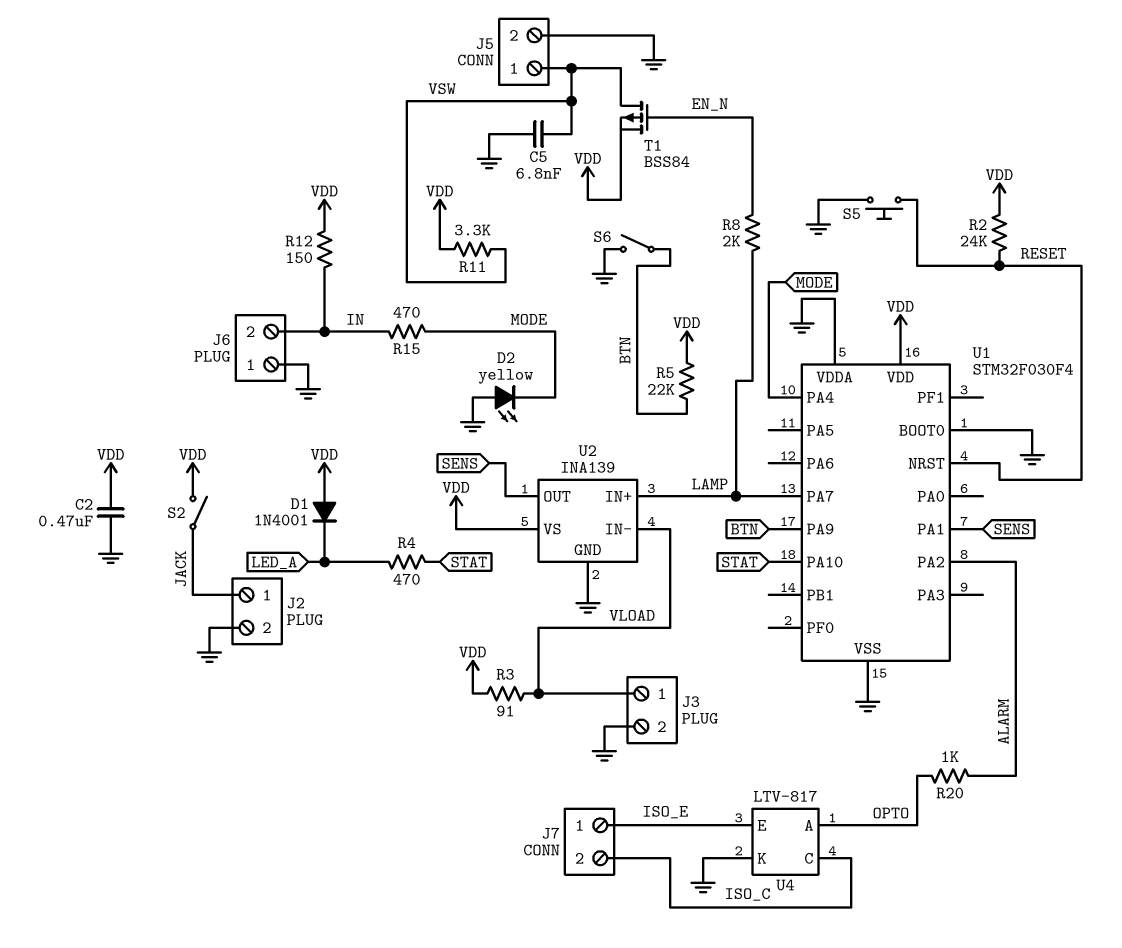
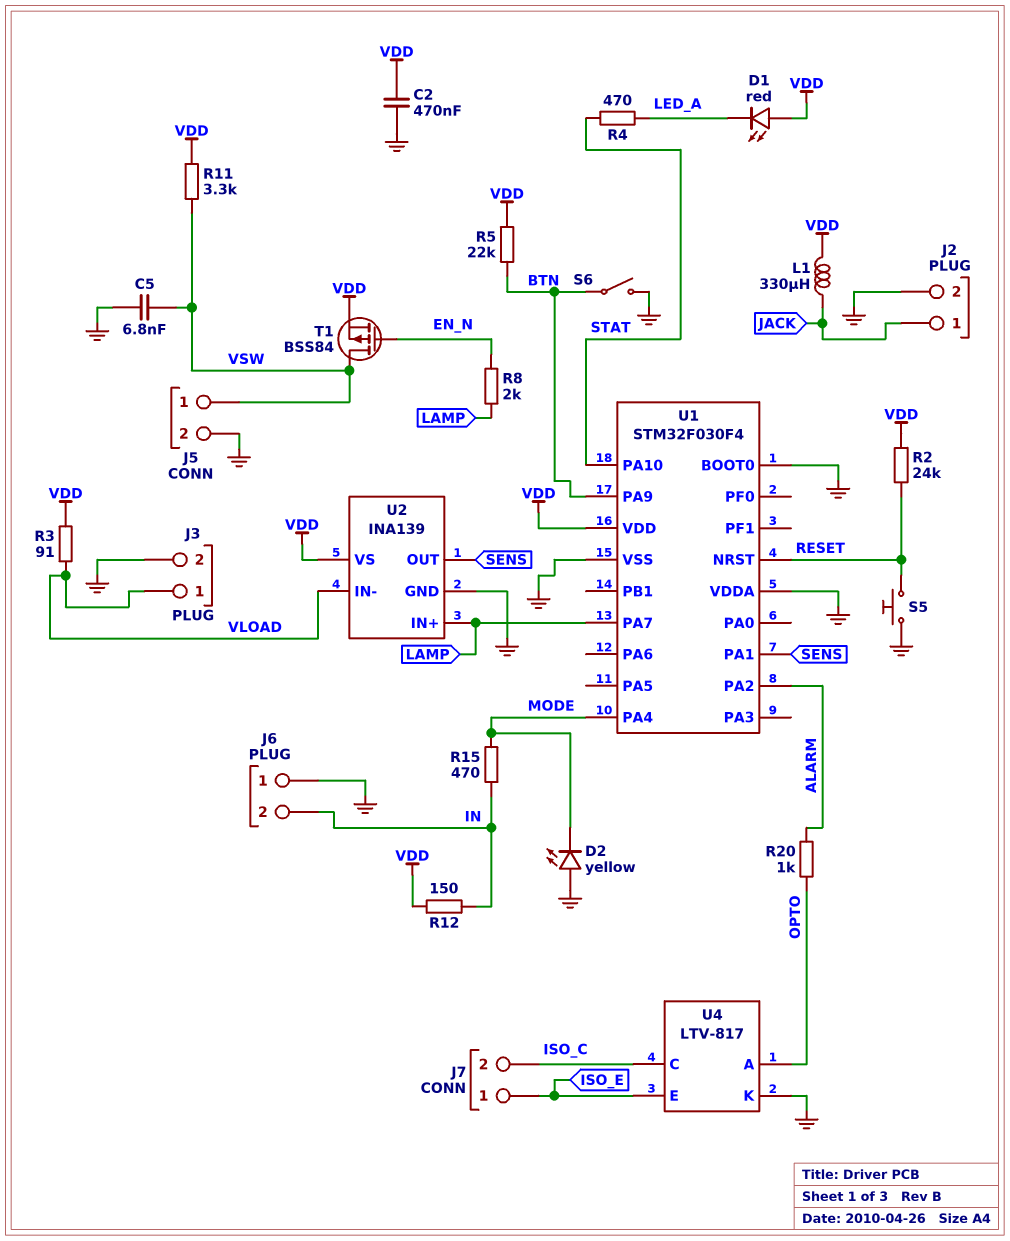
D1: diode 1N4001 (A VDD, K LED_A) -> LED red (A VDD, K LED_A)
L1: none -> 330uH (JACK, VDD)
S2: switch (JACK, VDD) -> none

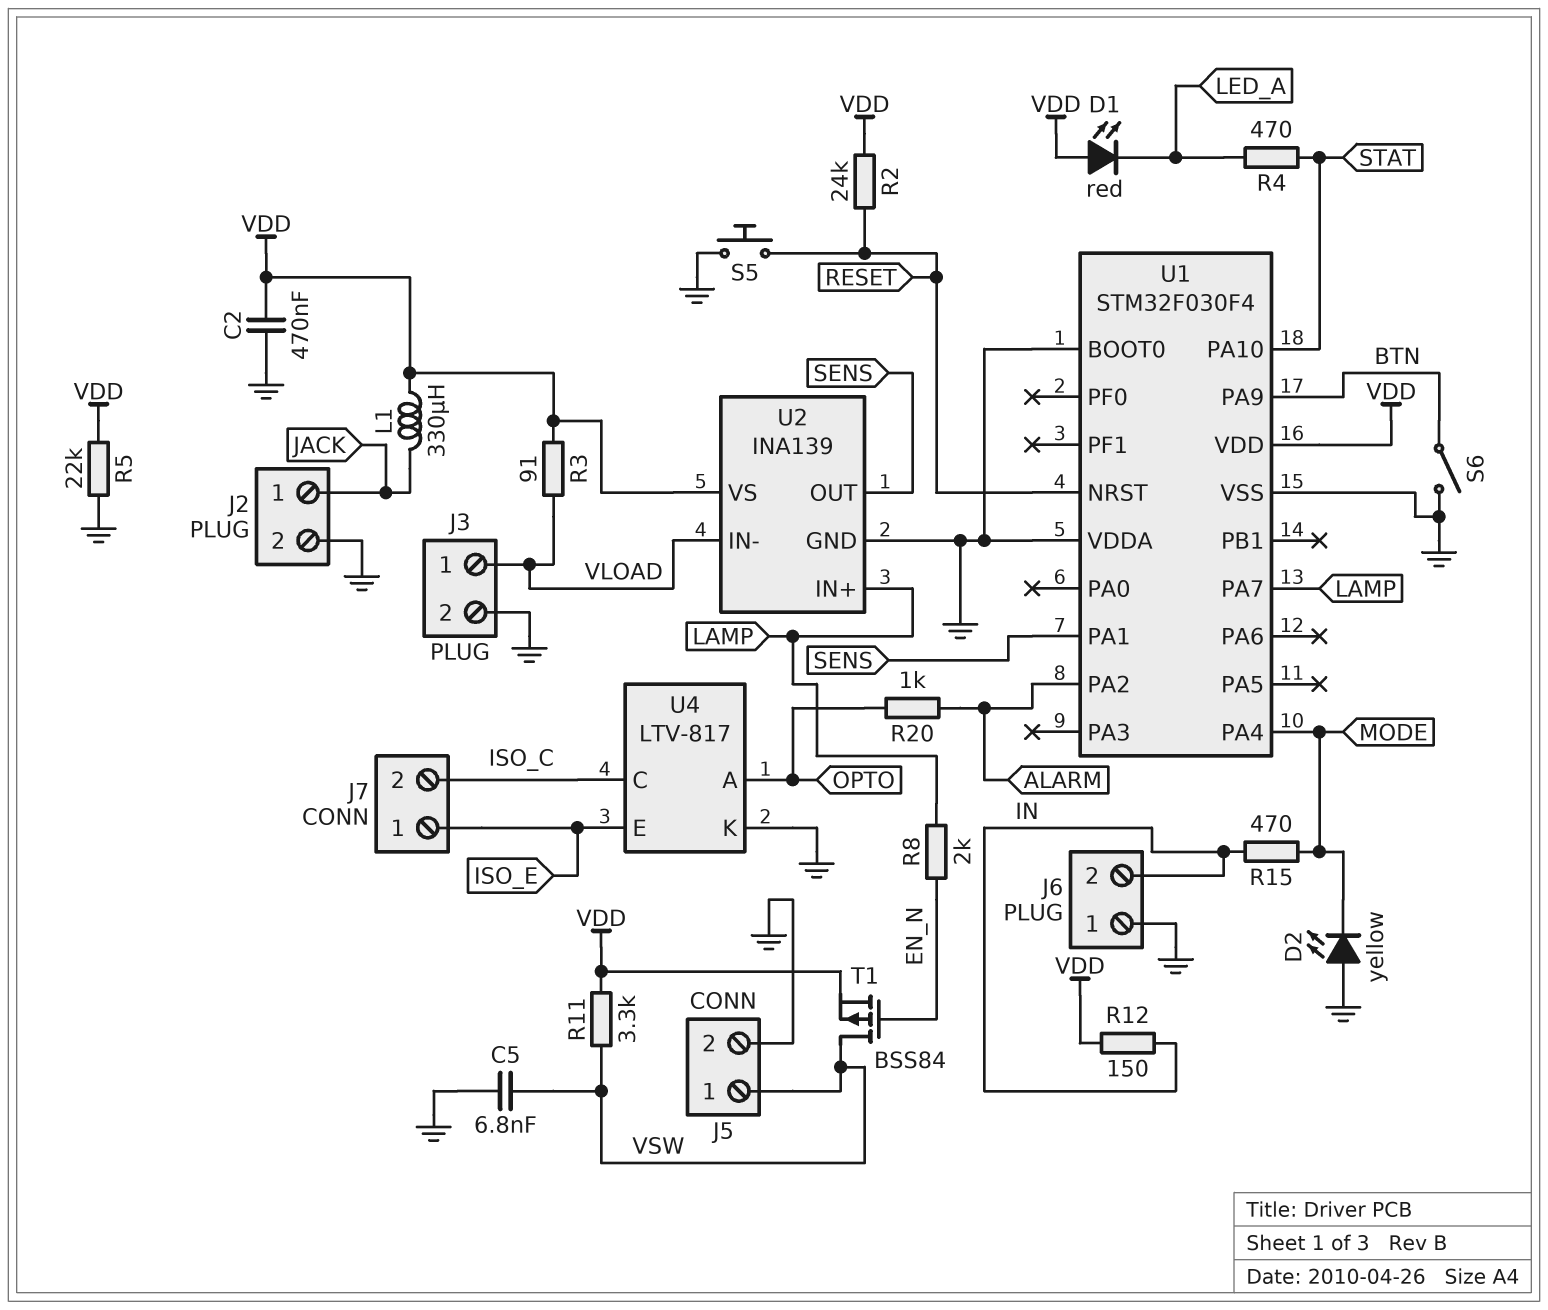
R5: 22k (BTN, VDD) -> 22k (GND, VDD)

